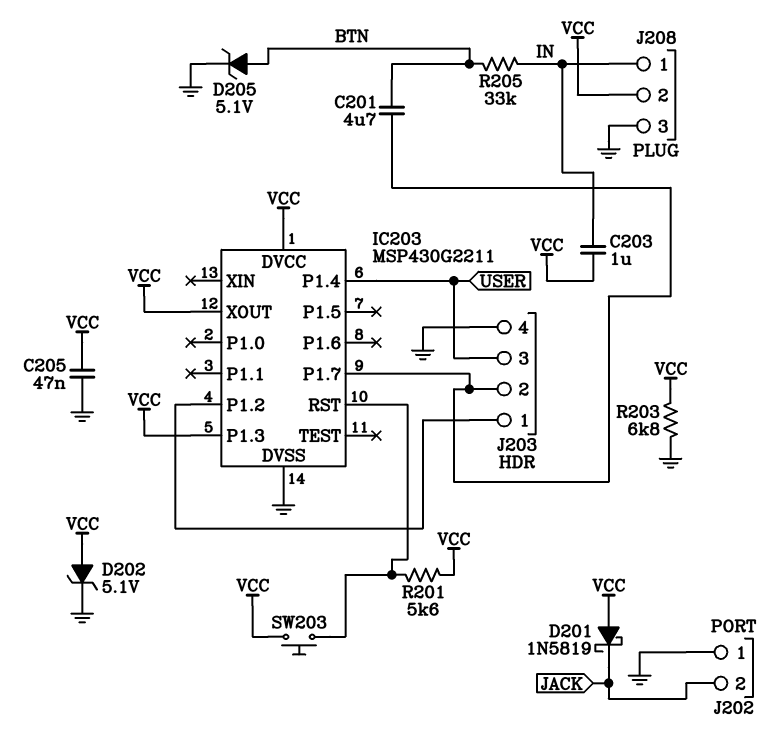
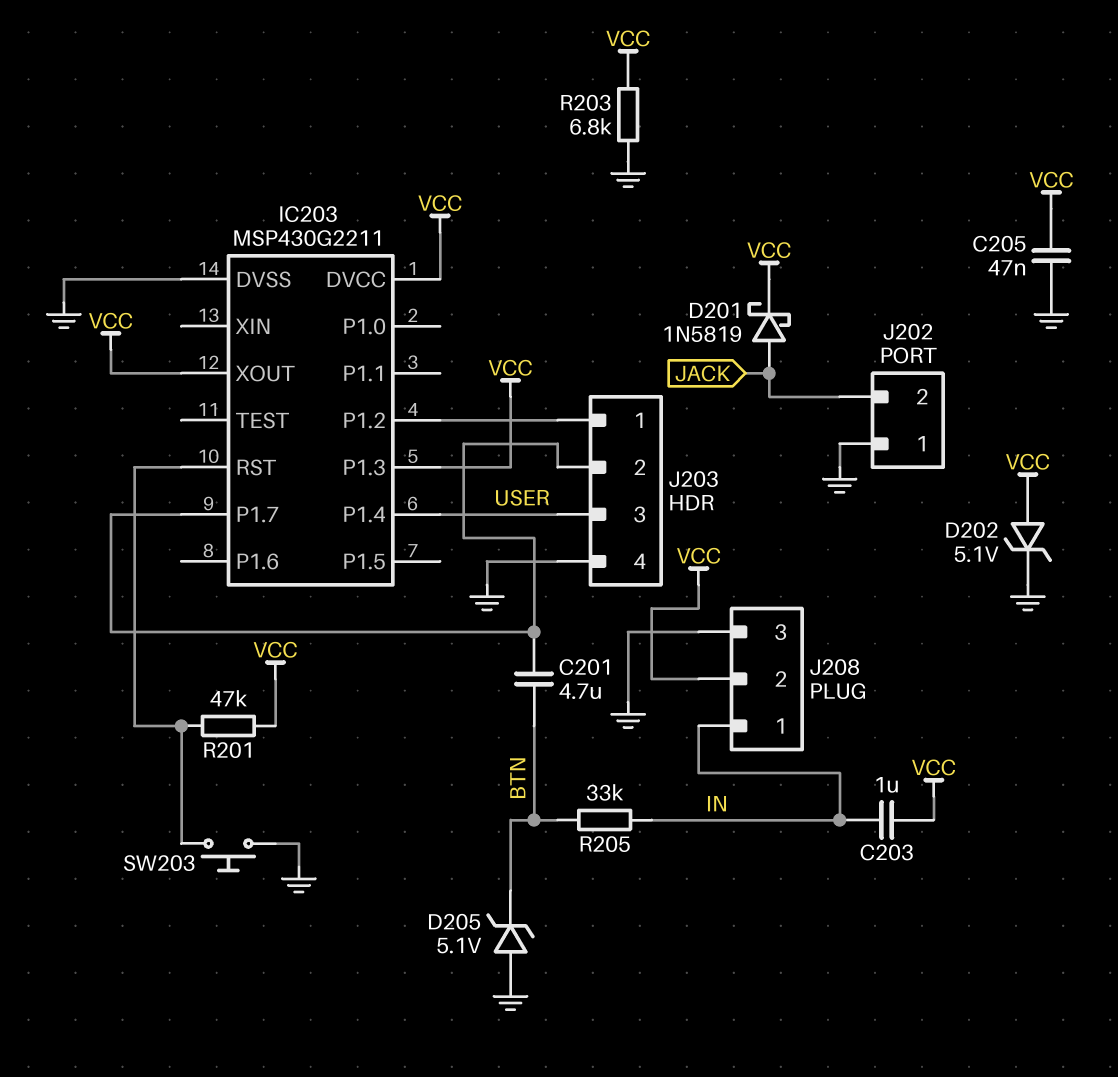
D201: schottky 1N5819 (A VCC, K JACK) -> schottky 1N5819 (A JACK, K VCC)
D205: zener 5.1V (A BTN, K GND) -> zener 5.1V (A GND, K BTN)
R201: 5.6k (IC203/RST, VCC) -> 47k (IC203/RST, VCC)
SW203: button (IC203/RST, VCC) -> button (GND, IC203/RST)

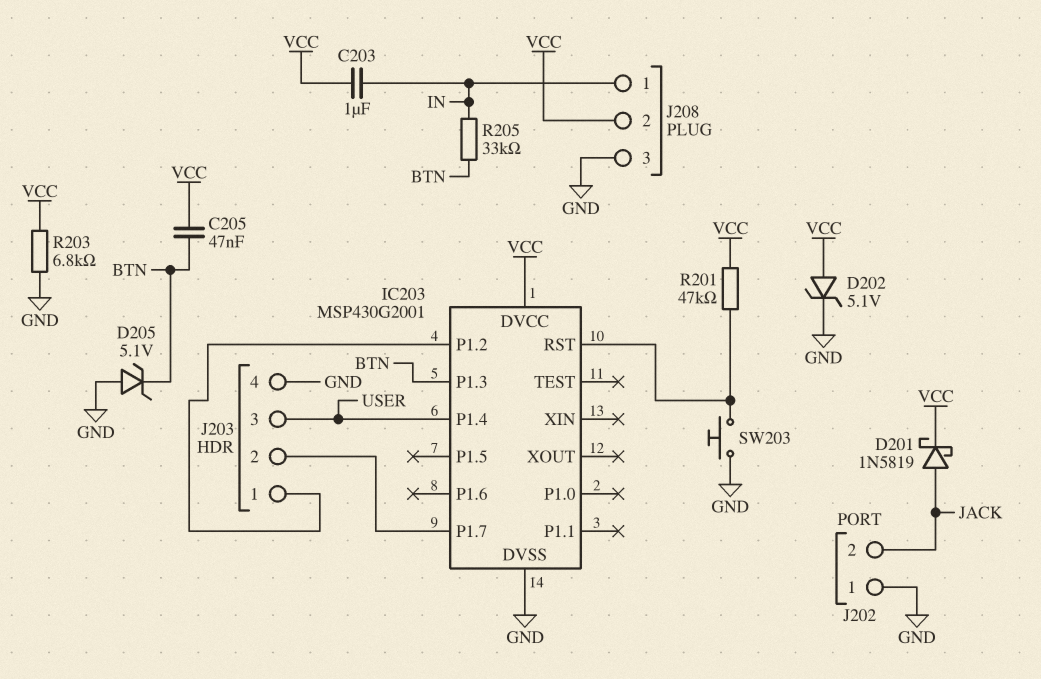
C201: 4.7uF (BTN, IC203/P1.7) -> none
C205: 47nF (GND, VCC) -> 47nF (BTN, VCC)
IC203: MSP430G2211 -> MSP430G2001
IC203 pin P1.3: VCC -> BTN
IC203 pin XOUT: VCC -> none

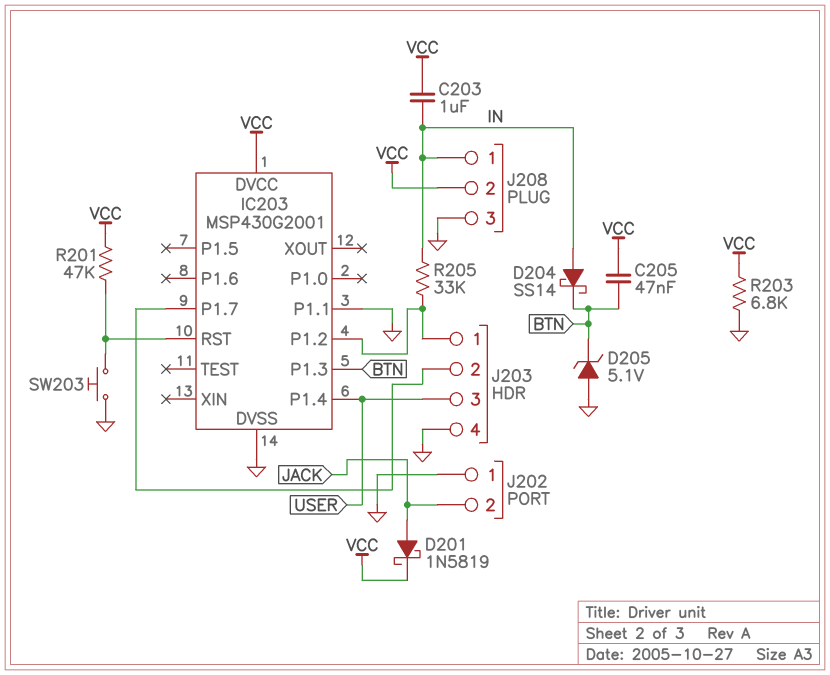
D202: zener 5.1V (A VCC, K GND) -> none
D204: none -> schottky SS14 (A IN, K BTN)
IC203 pin P1.1: none -> GND
R205: 33k (BTN, IN) -> 33k (IC203/P1.2, IN)

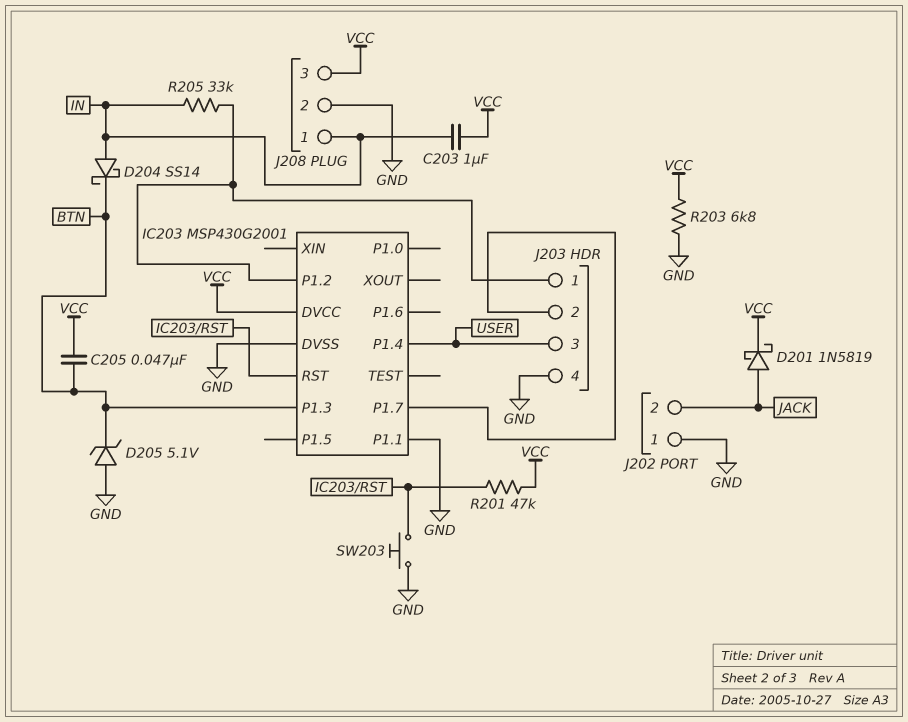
J208 pin 2: VCC -> GND
J208 pin 3: GND -> VCC

